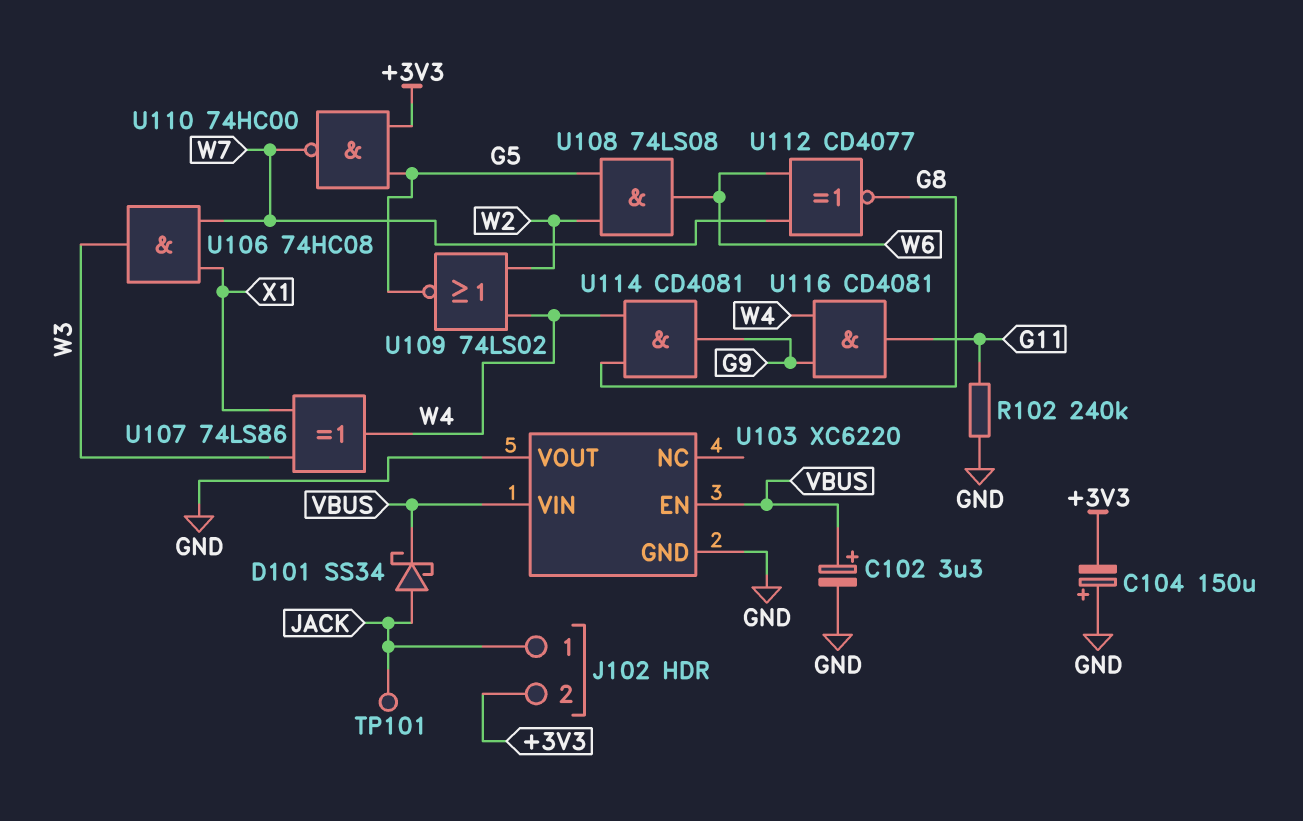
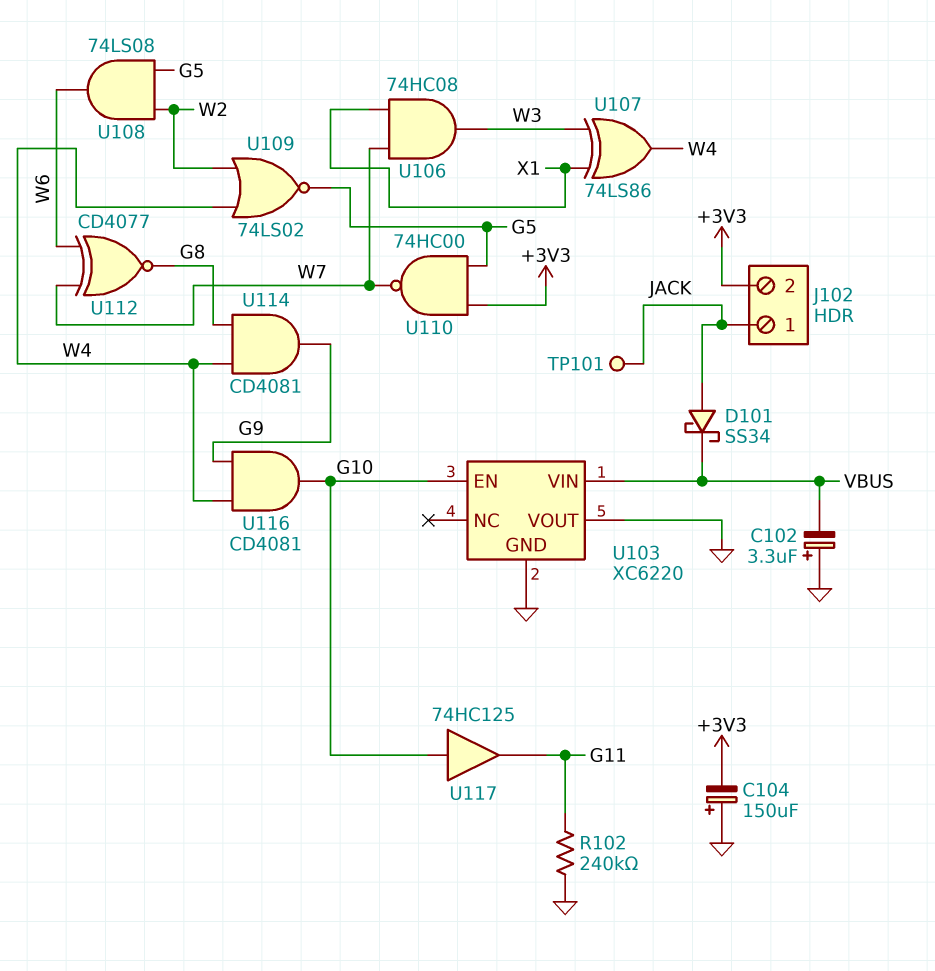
C102: 3.3uF (plus VBUS, minus GND) -> 3.3uF (plus GND, minus VBUS)
U103 pin EN: VBUS -> G10
U116: AND CD4081 (in G9, in W4, out G11) -> AND CD4081 (in G9, in W4, out G10)
U117: none -> buffer 74HC125 (in G10, out G11)

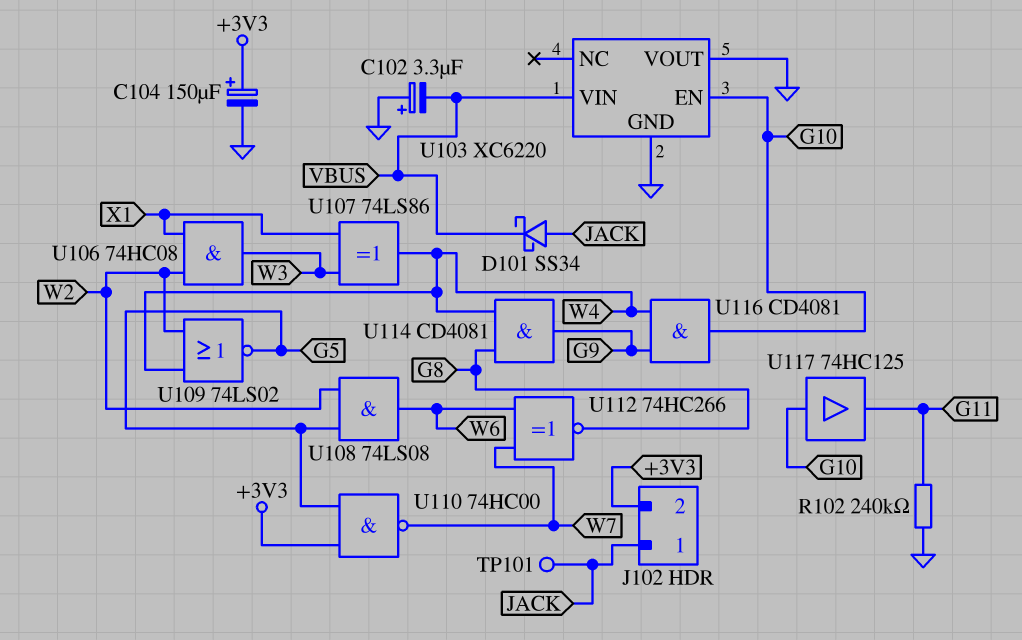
C104: 150uF (plus GND, minus +3V3) -> 150uF (plus +3V3, minus GND)
U106: AND 74HC08 (in W7, in X1, out W3) -> AND 74HC08 (in W2, in X1, out W3)
U112: XNOR CD4077 (in W6, in W7, out G8) -> XNOR 74HC266 (in W6, in W7, out G8)

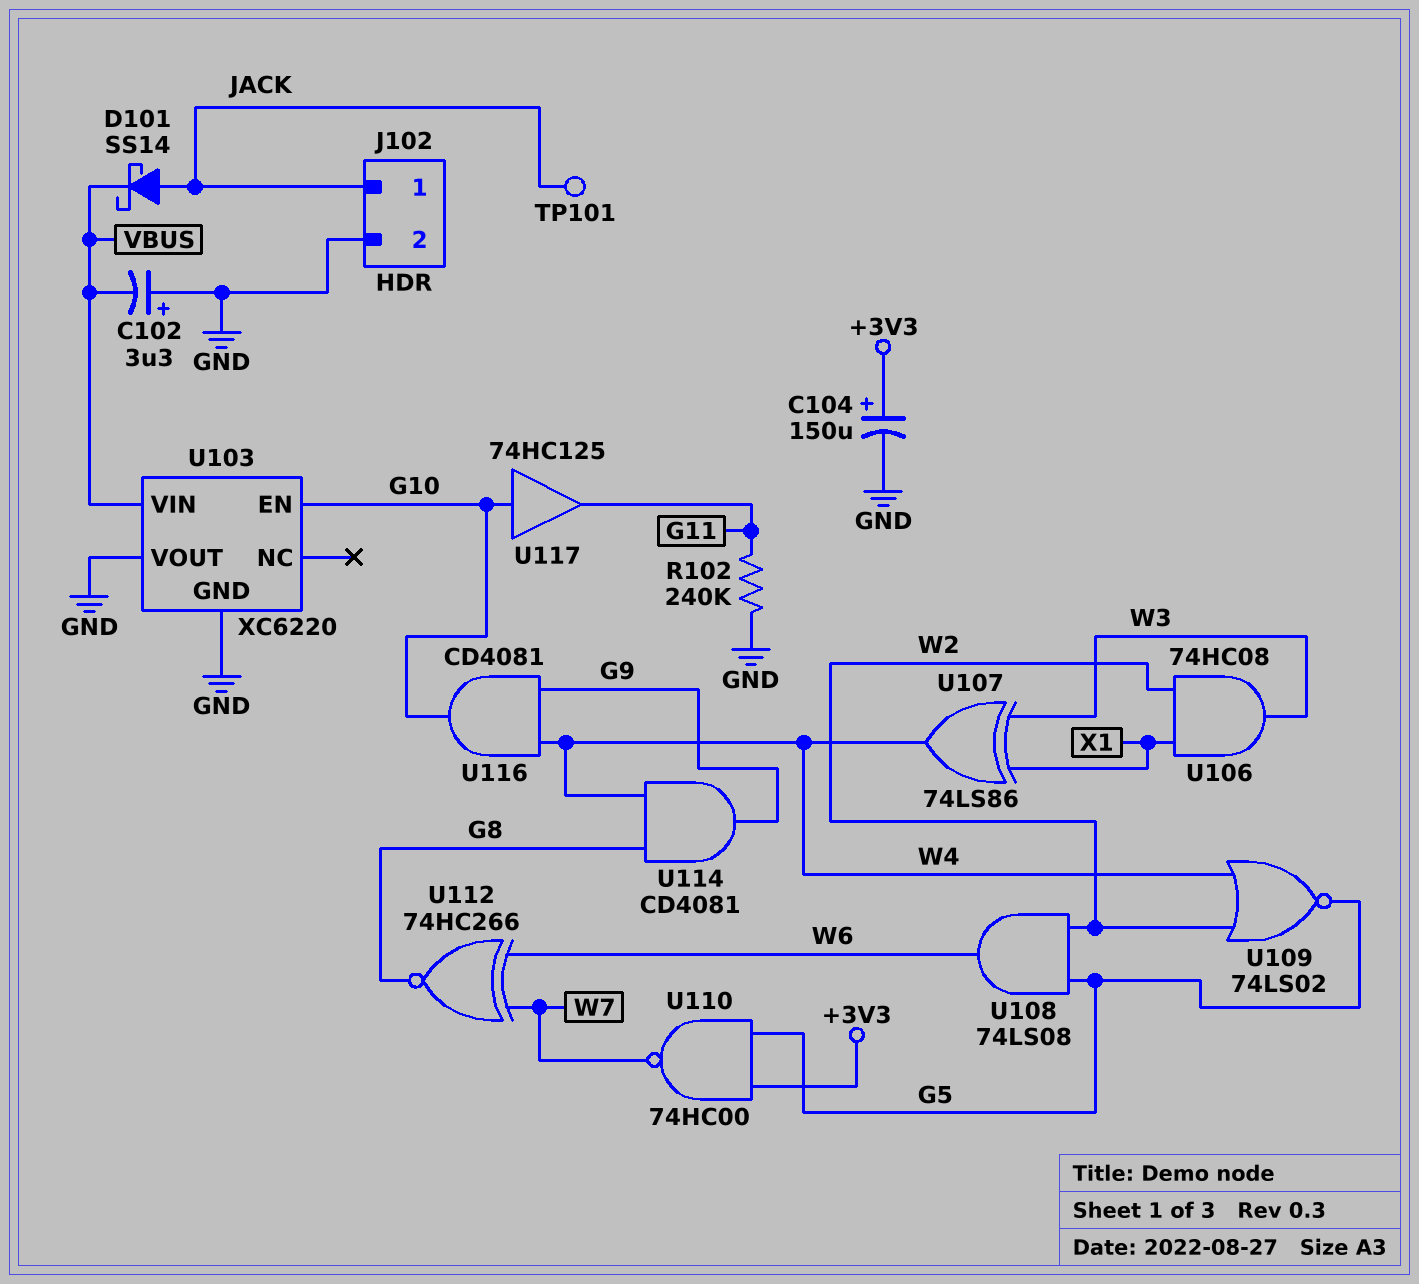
D101: schottky SS34 (A JACK, K VBUS) -> schottky SS14 (A JACK, K VBUS)
J102 pin 2: +3V3 -> GND

